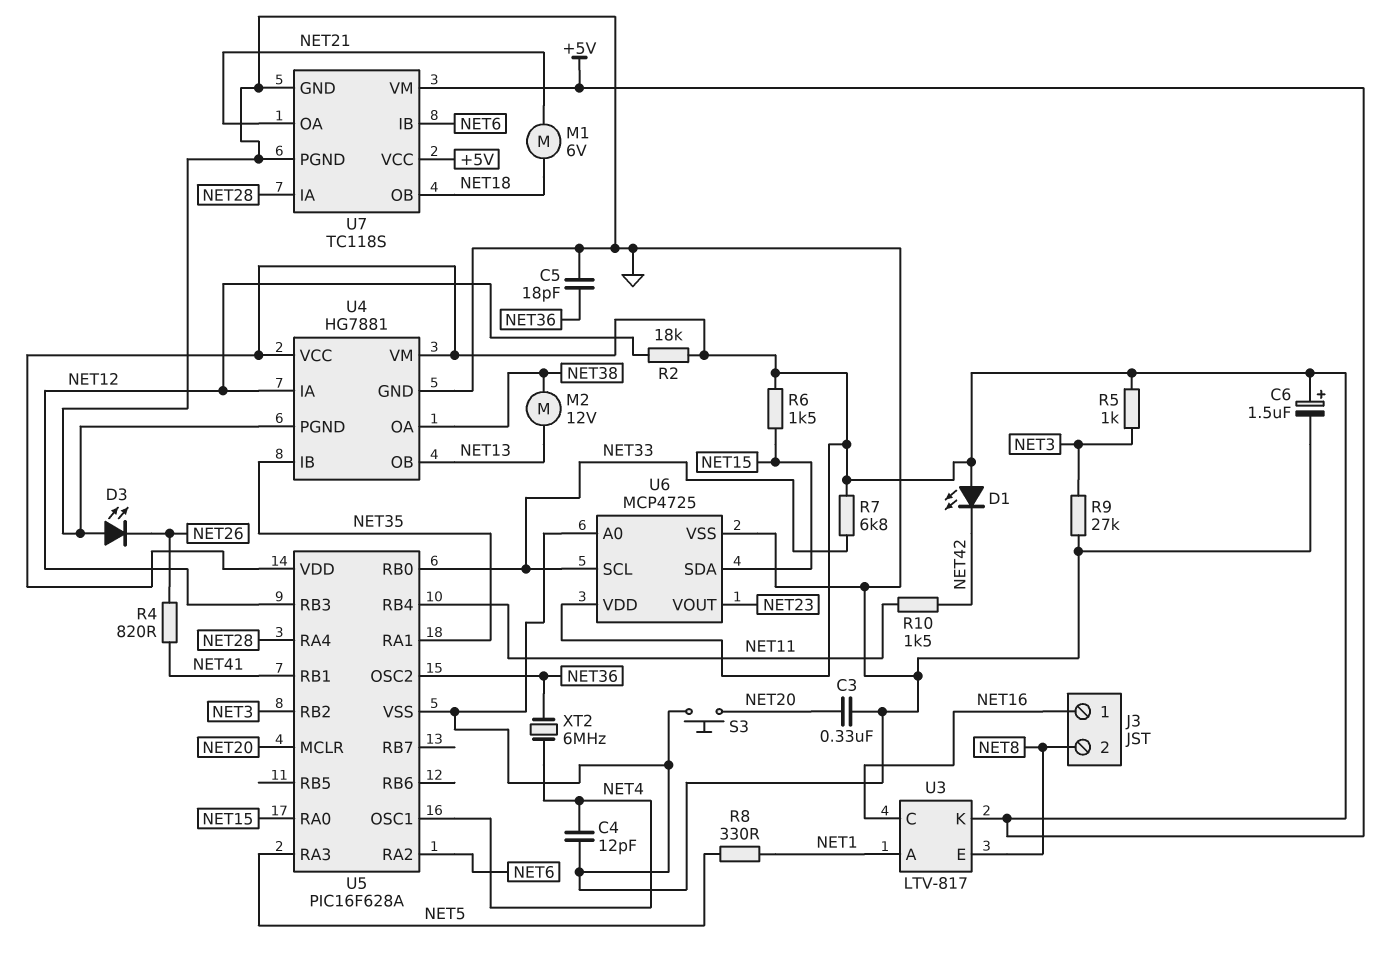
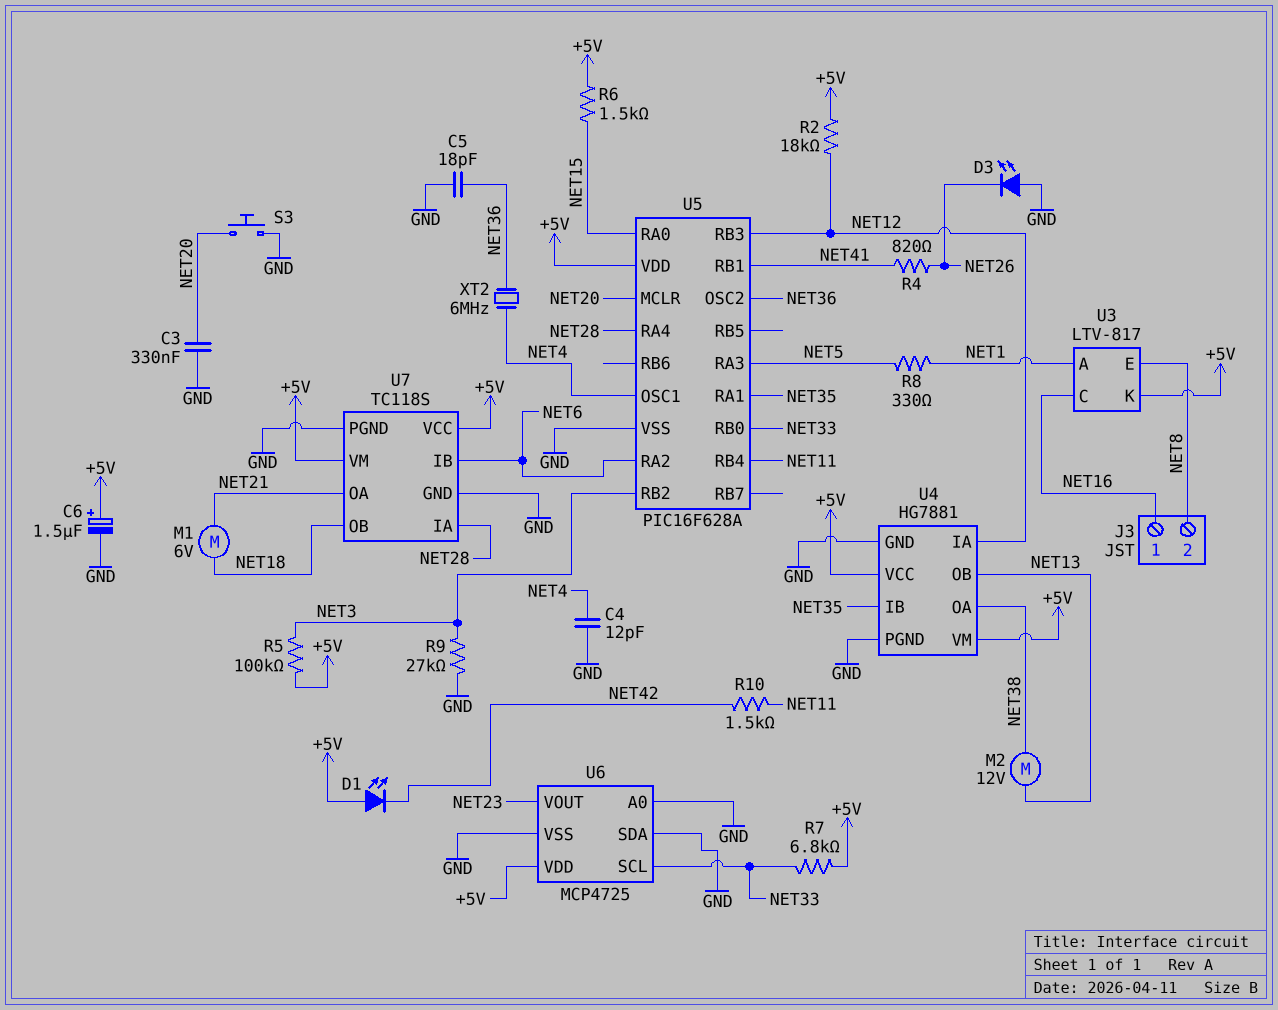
R5: 1k (+5V, NET3) -> 100k (+5V, NET3)
U6 pin SDA: NET15 -> GND

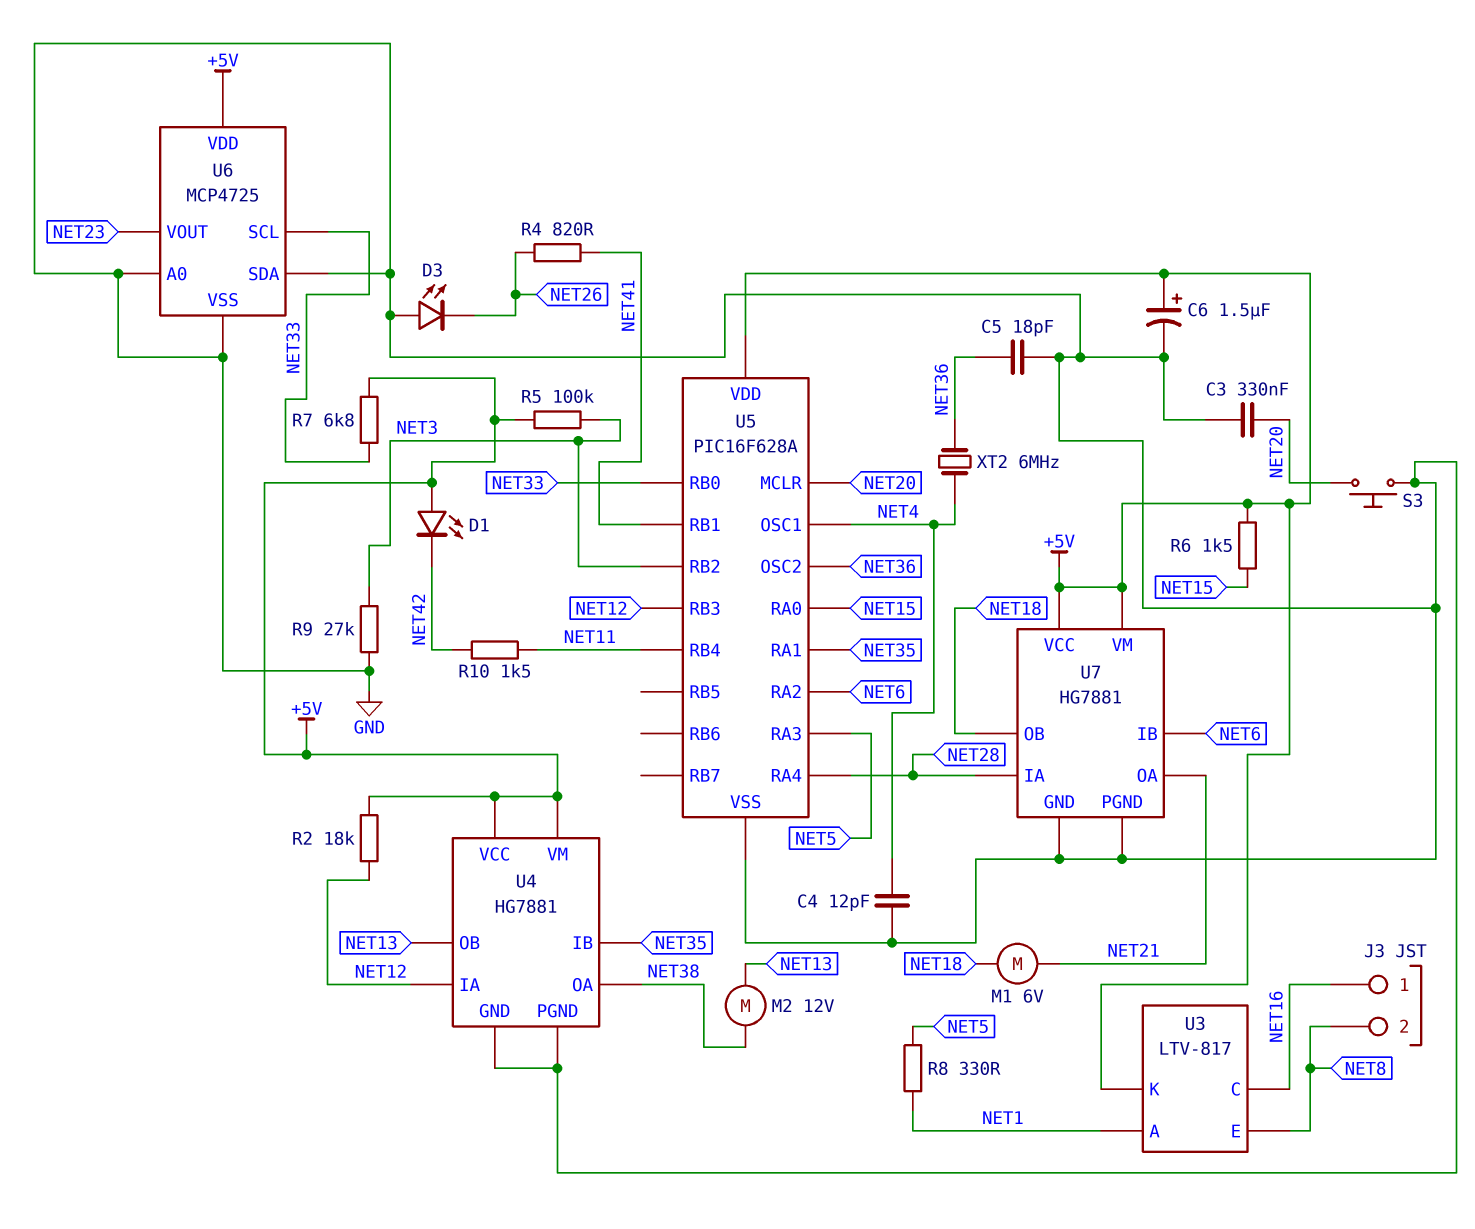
U7: TC118S -> HG7881

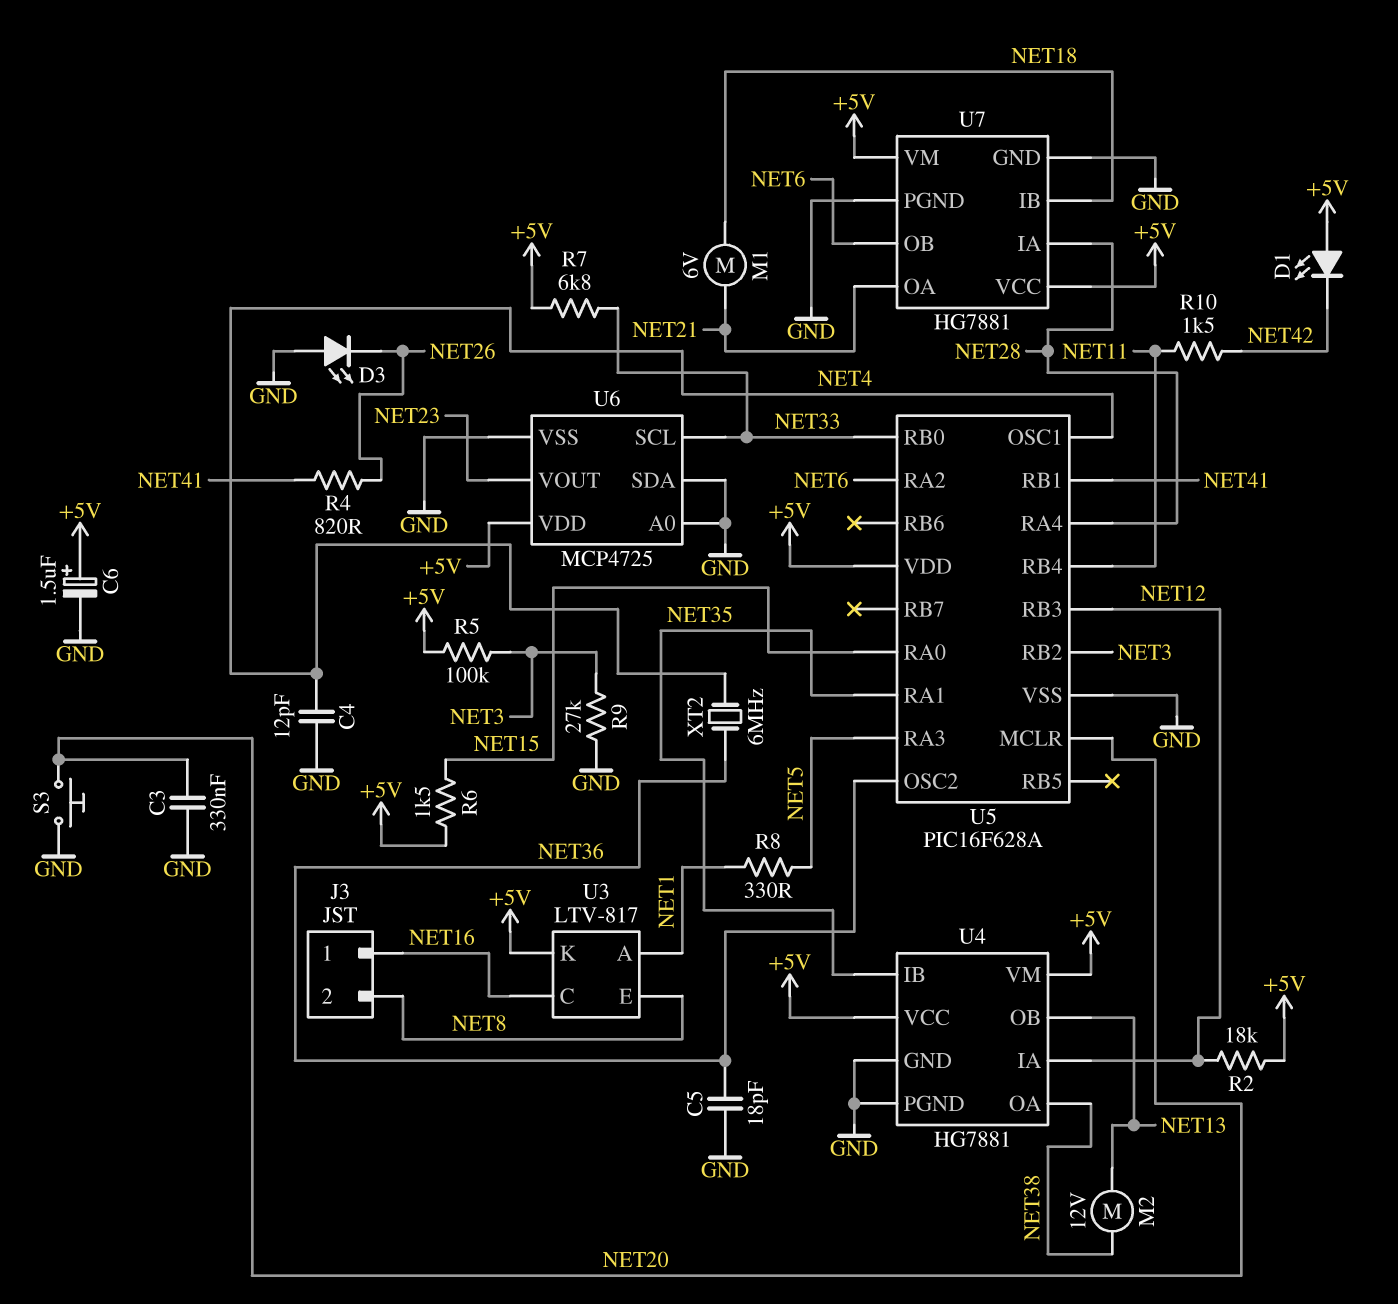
U7 pin IB: NET6 -> NET18
U7 pin OB: NET18 -> NET6

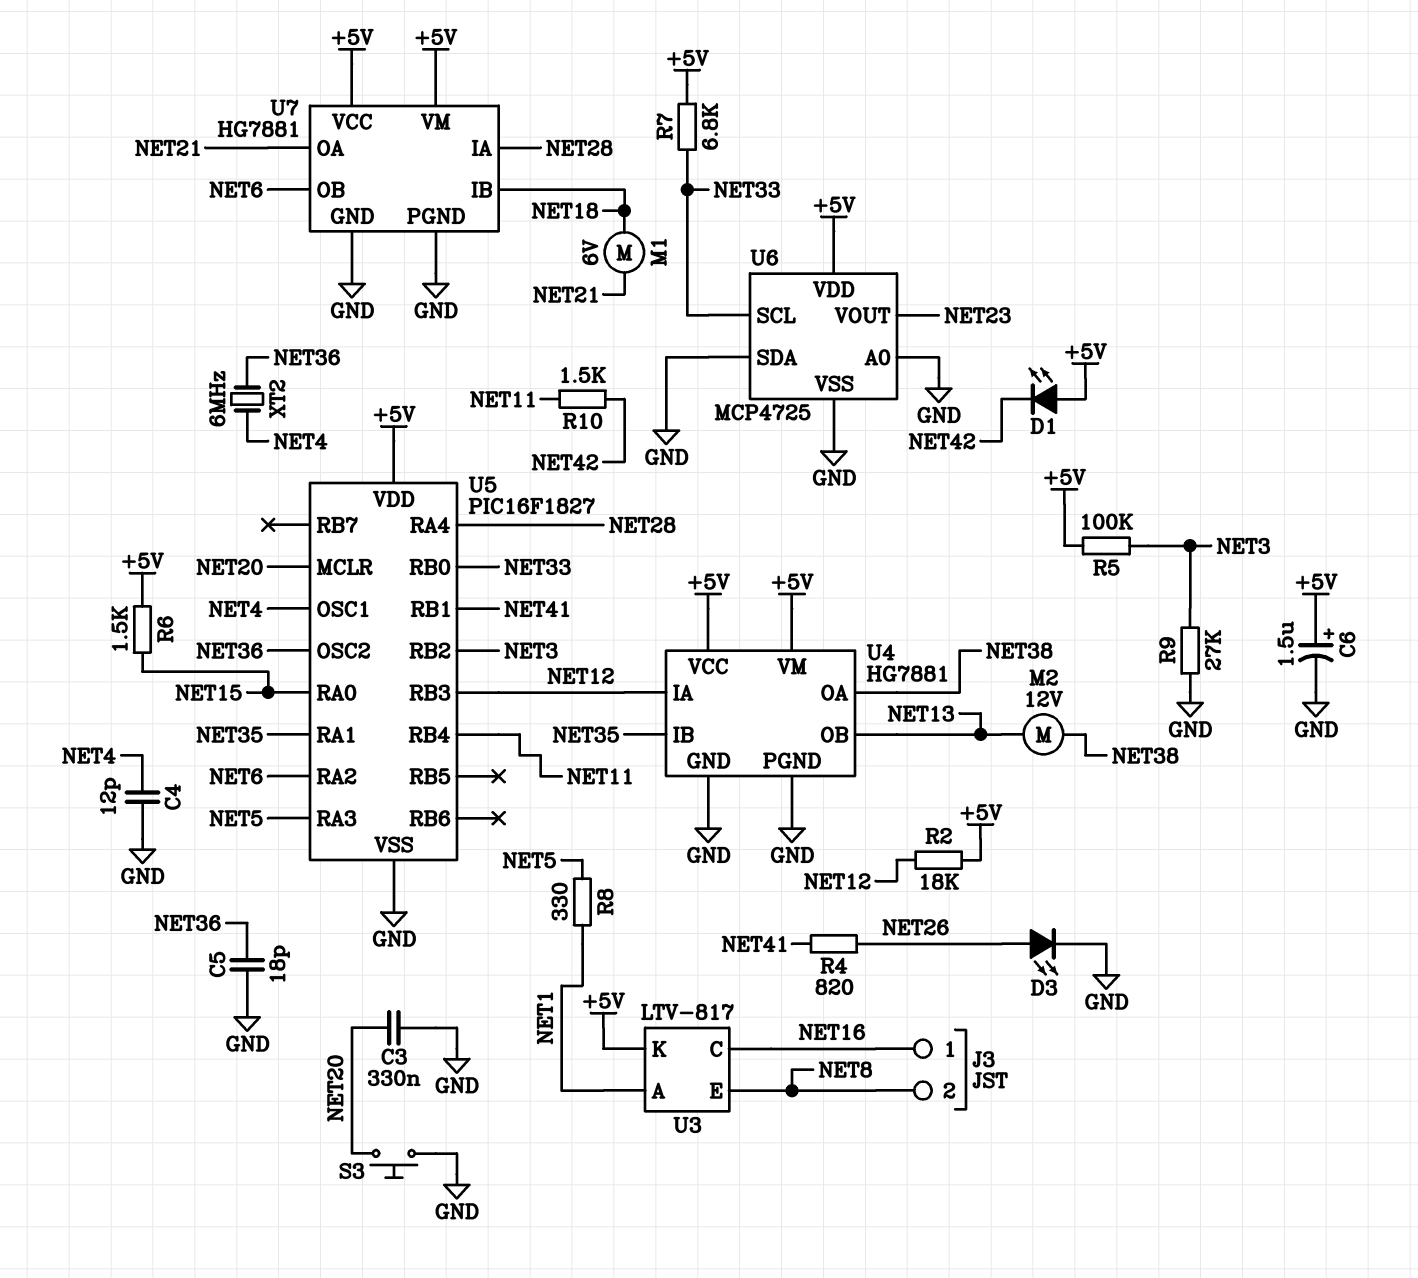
D3: LED (A GND, K NET26) -> LED (A NET26, K GND)
U5: PIC16F628A -> PIC16F1827

